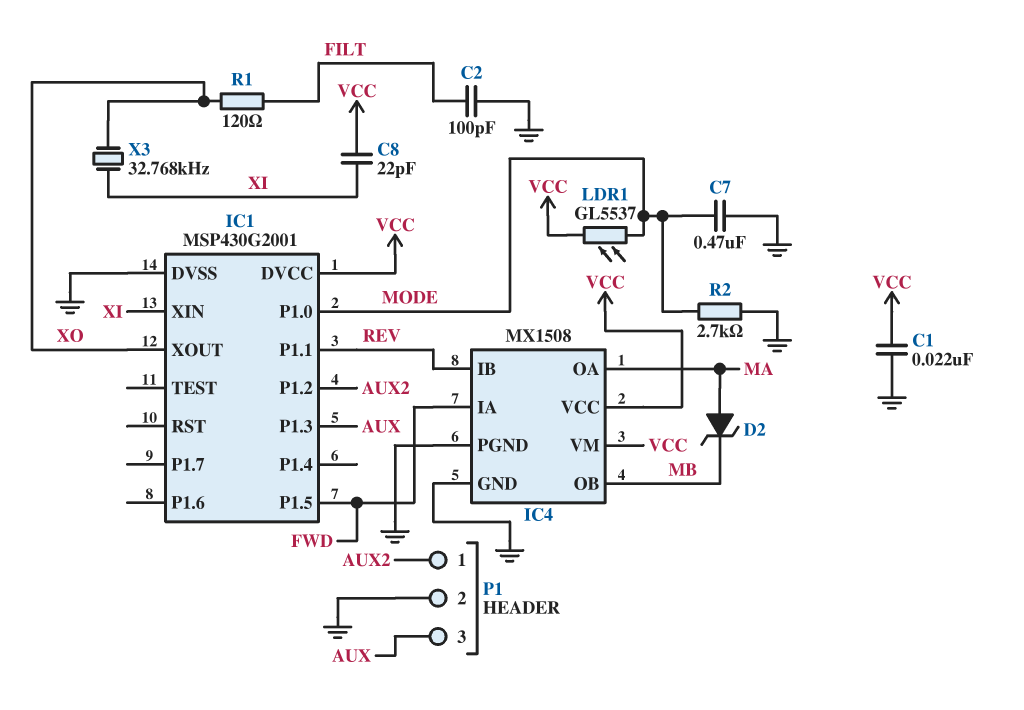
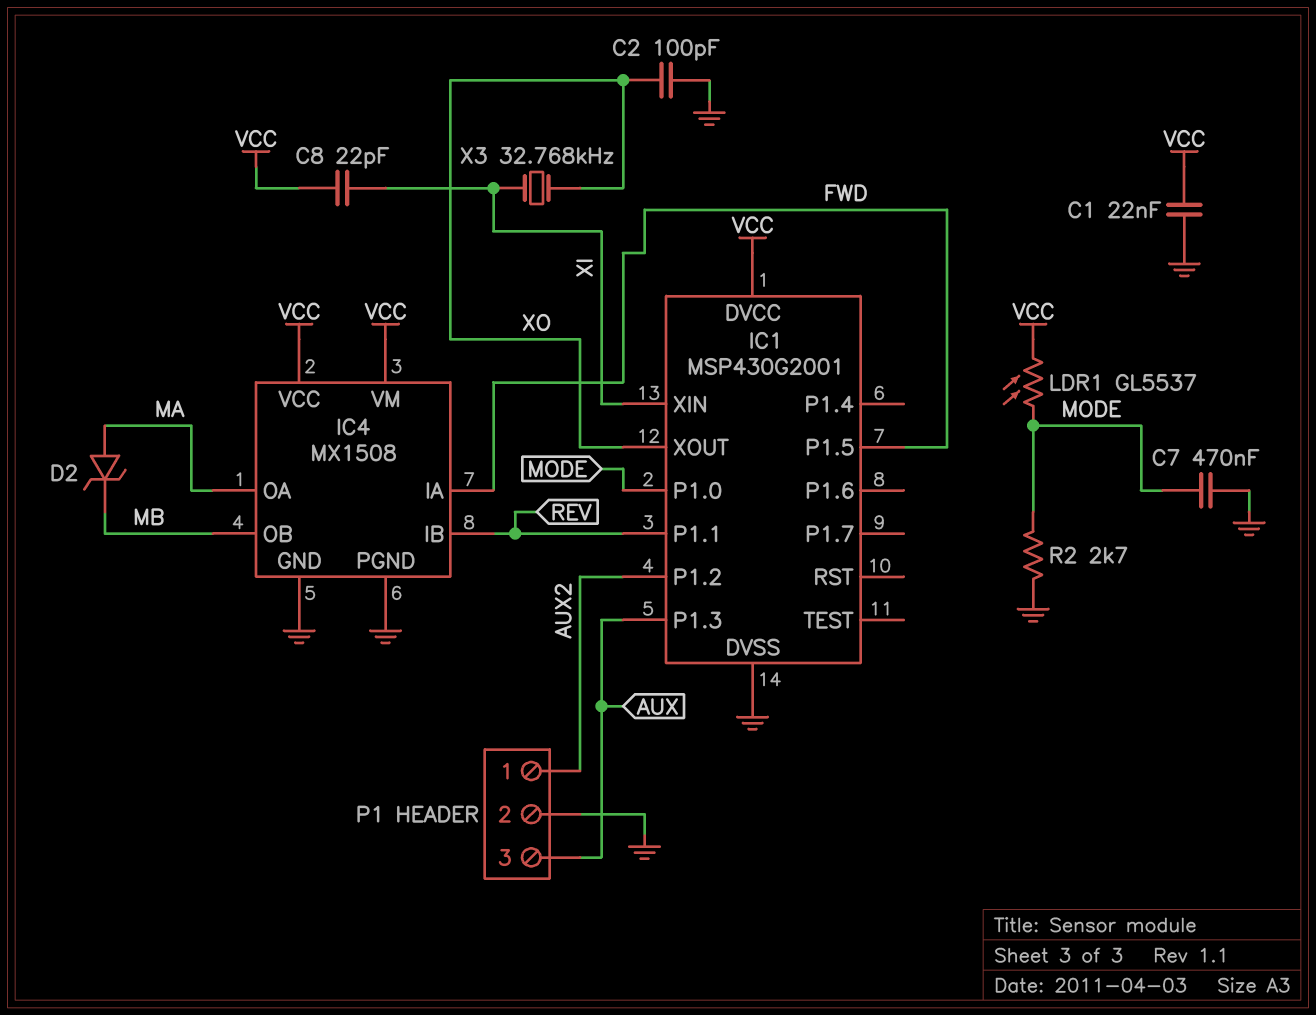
C2: 100pF (FILT, GND) -> 100pF (GND, XO)
R1: 120 (FILT, XO) -> none

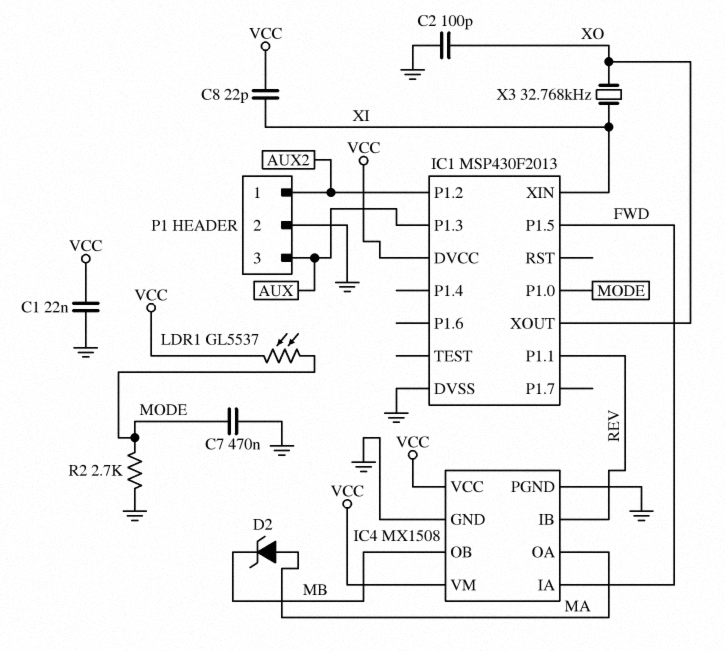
IC1: MSP430G2001 -> MSP430F2013

